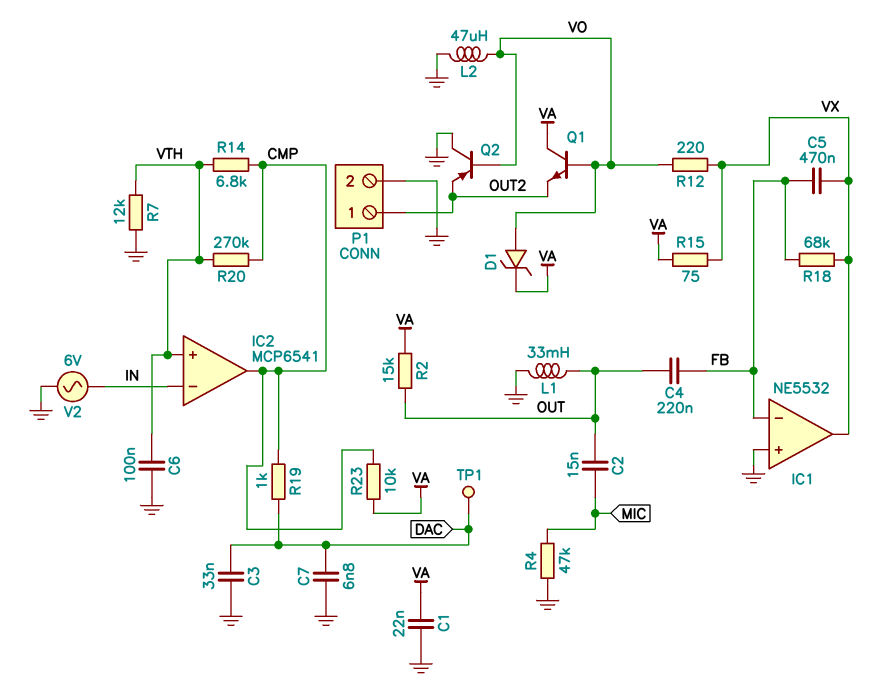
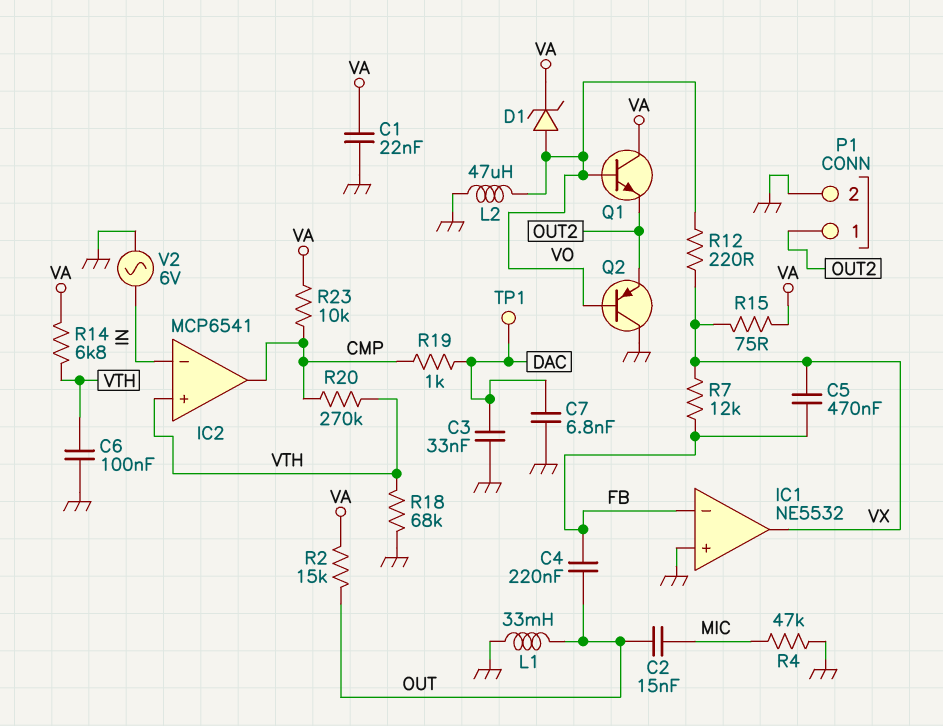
R7: 12k (GND, VTH) -> 12k (FB, VX)
R14: 6.8k (CMP, VTH) -> 6.8k (VA, VTH)
R18: 68k (FB, VX) -> 68k (GND, VTH)

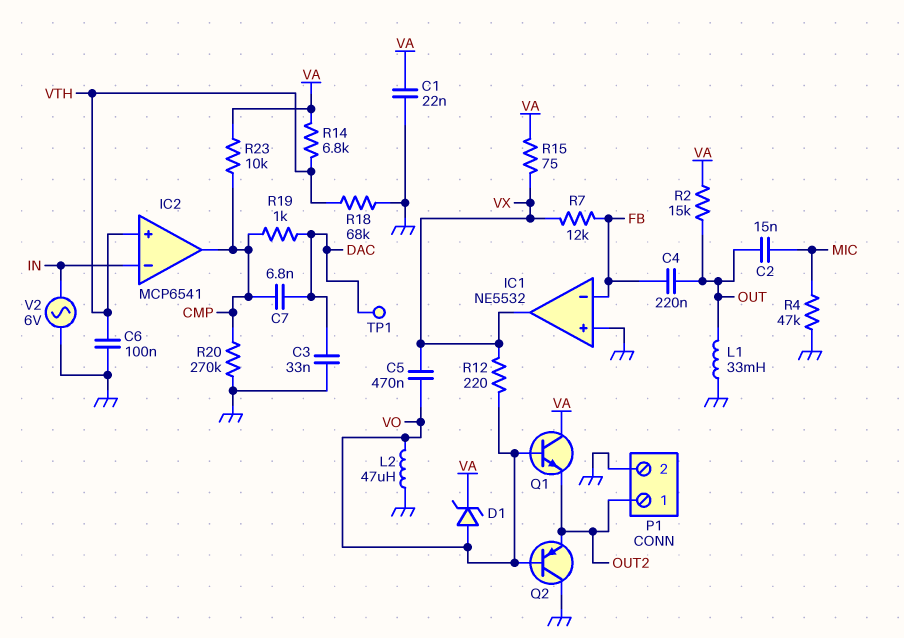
C5: 470nF (FB, VX) -> 470nF (VO, VX)
C7: 6.8nF (DAC, GND) -> 6.8nF (CMP, DAC)
R20: 270k (CMP, VTH) -> 270k (CMP, GND)

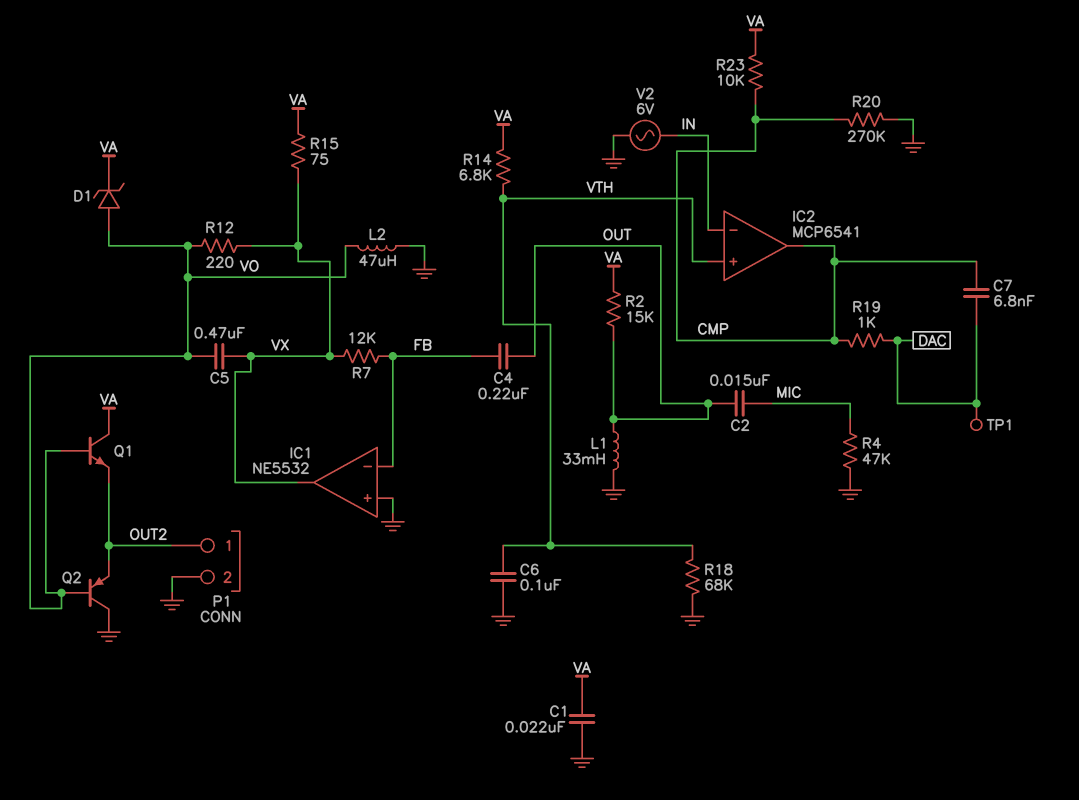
C3: 33nF (DAC, GND) -> none

